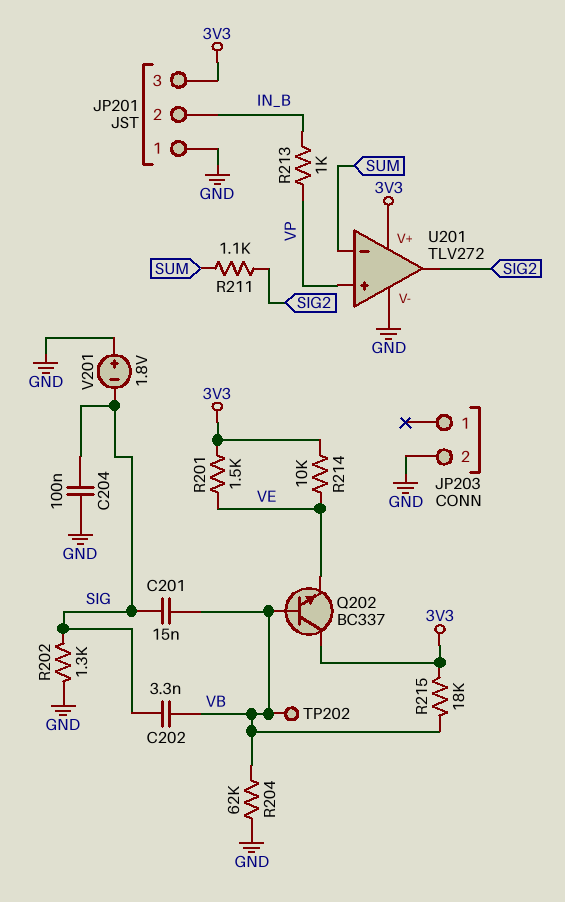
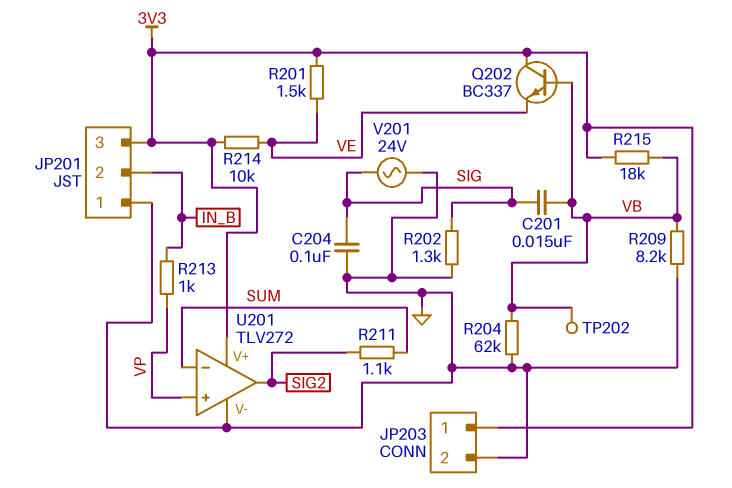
C202: 3.3nF (SIG, VB) -> none
JP203 pin 1: none -> 3V3
R209: none -> 8.2k (GND, VB)
V201: 1.8V (plus GND, minus SIG) -> AC 24V (GND, SIG)

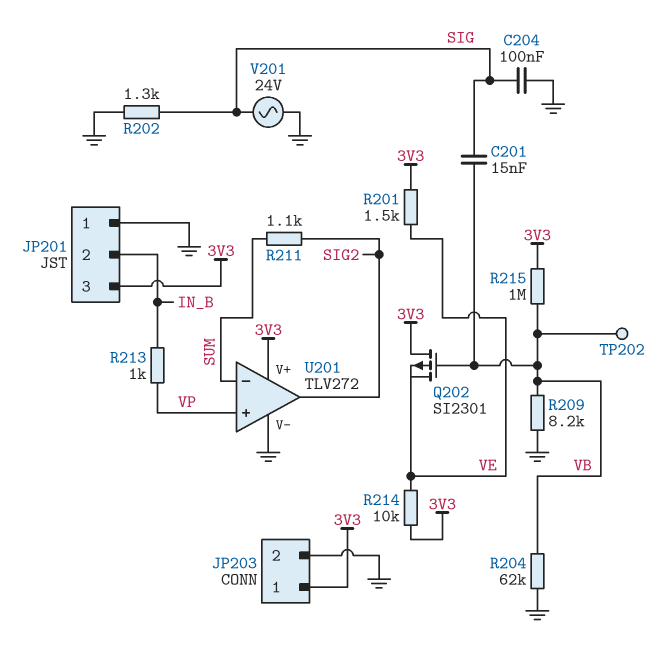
Q202: NPN BC337 (B VB, C 3V3, E VE) -> PMOS SI2301 (G VB, D 3V3, S VE)
R215: 18k (3V3, VB) -> 1M (3V3, VB)

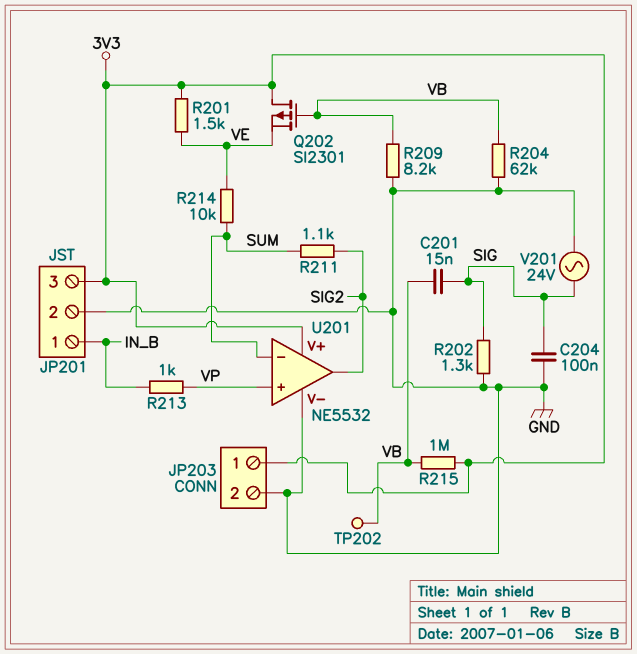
JP201 pin 1: GND -> IN_B
JP201 pin 2: IN_B -> GND
R214: 10k (3V3, VE) -> 10k (SUM, VE)
U201: TLV272 -> NE5532

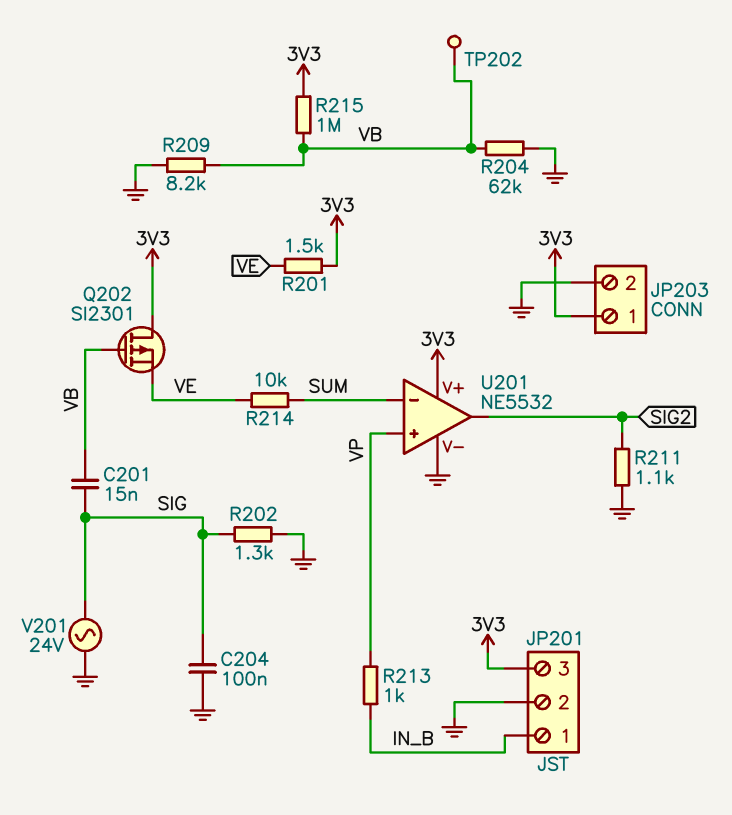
R211: 1.1k (SIG2, SUM) -> 1.1k (GND, SIG2)

